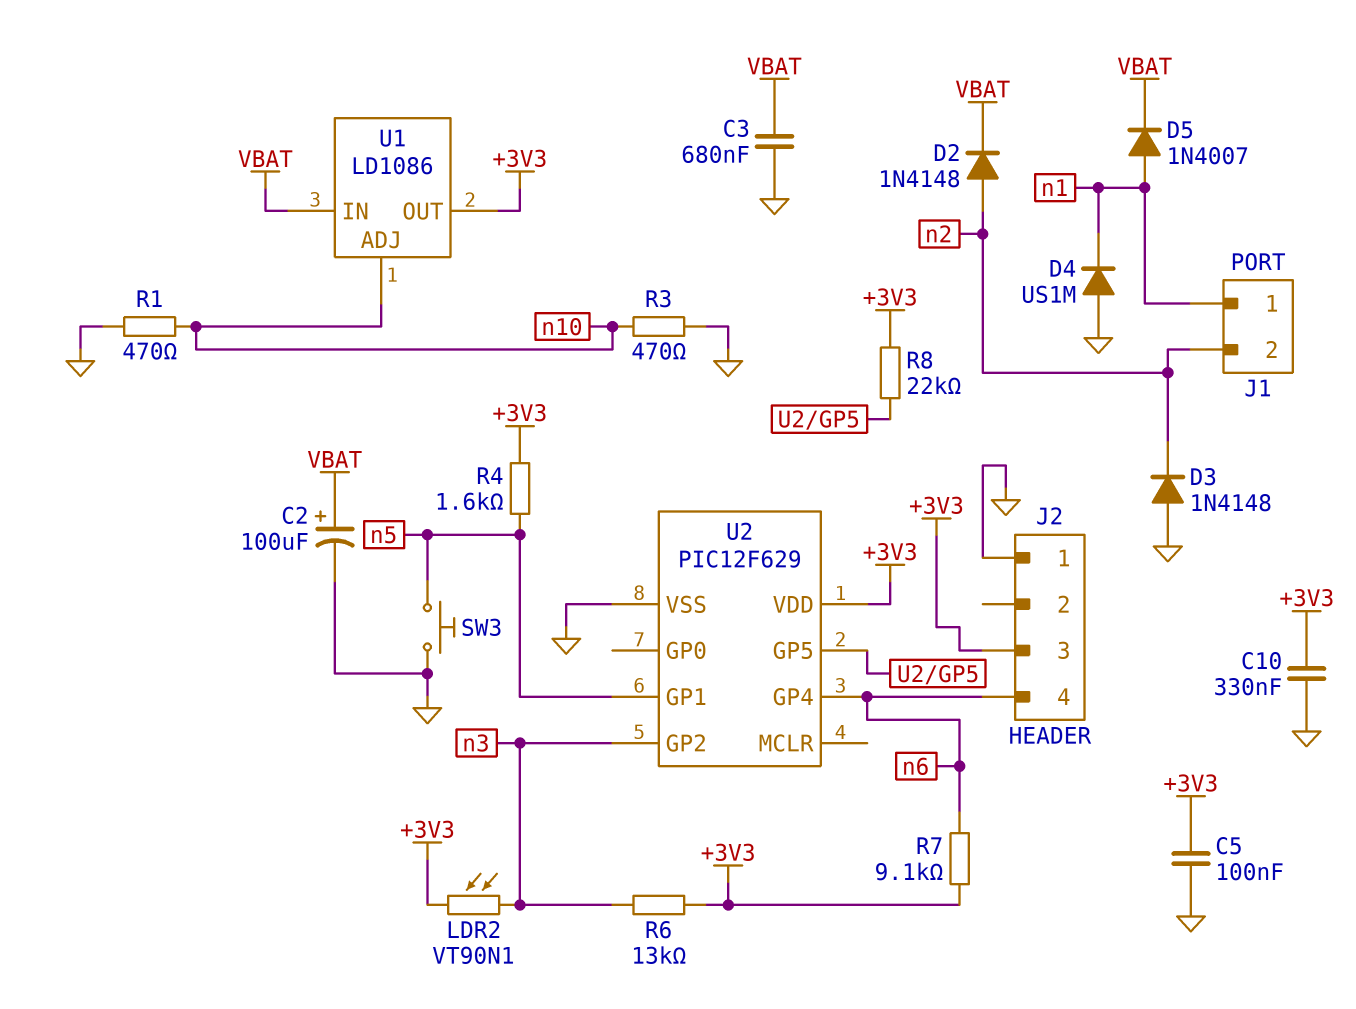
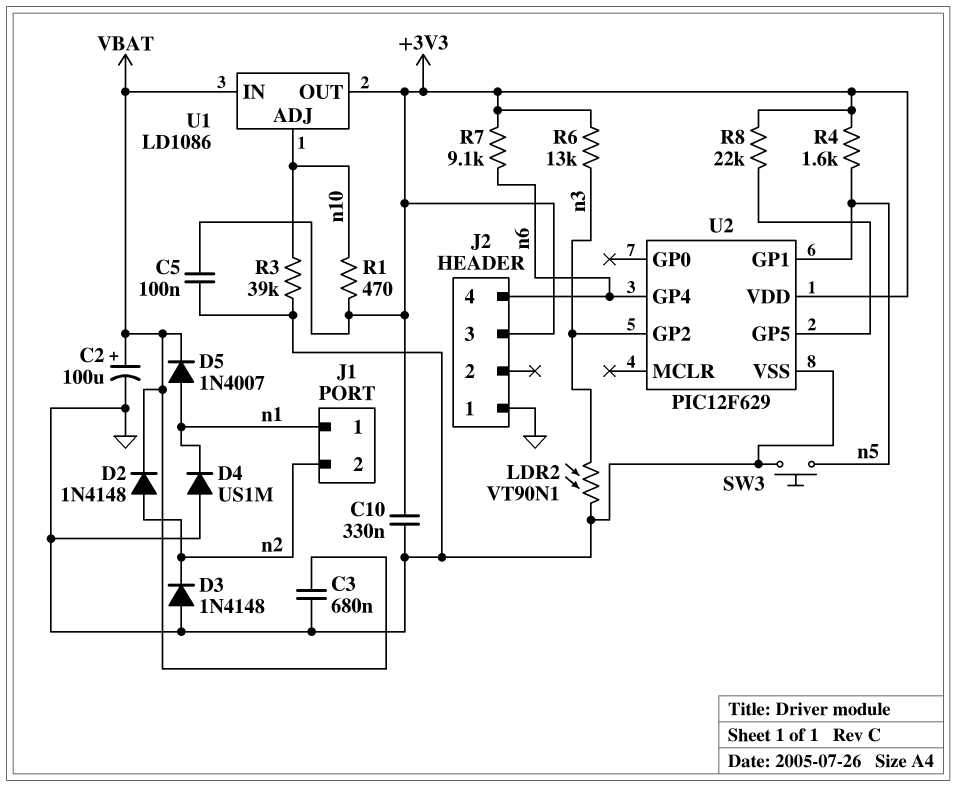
LDR2: VT90N1 (+3V3, n3) -> VT90N1 (GND, n3)
R1: 470 (GND, n10) -> 470 (+3V3, n10)
R3: 470 (GND, n10) -> 39k (GND, n10)

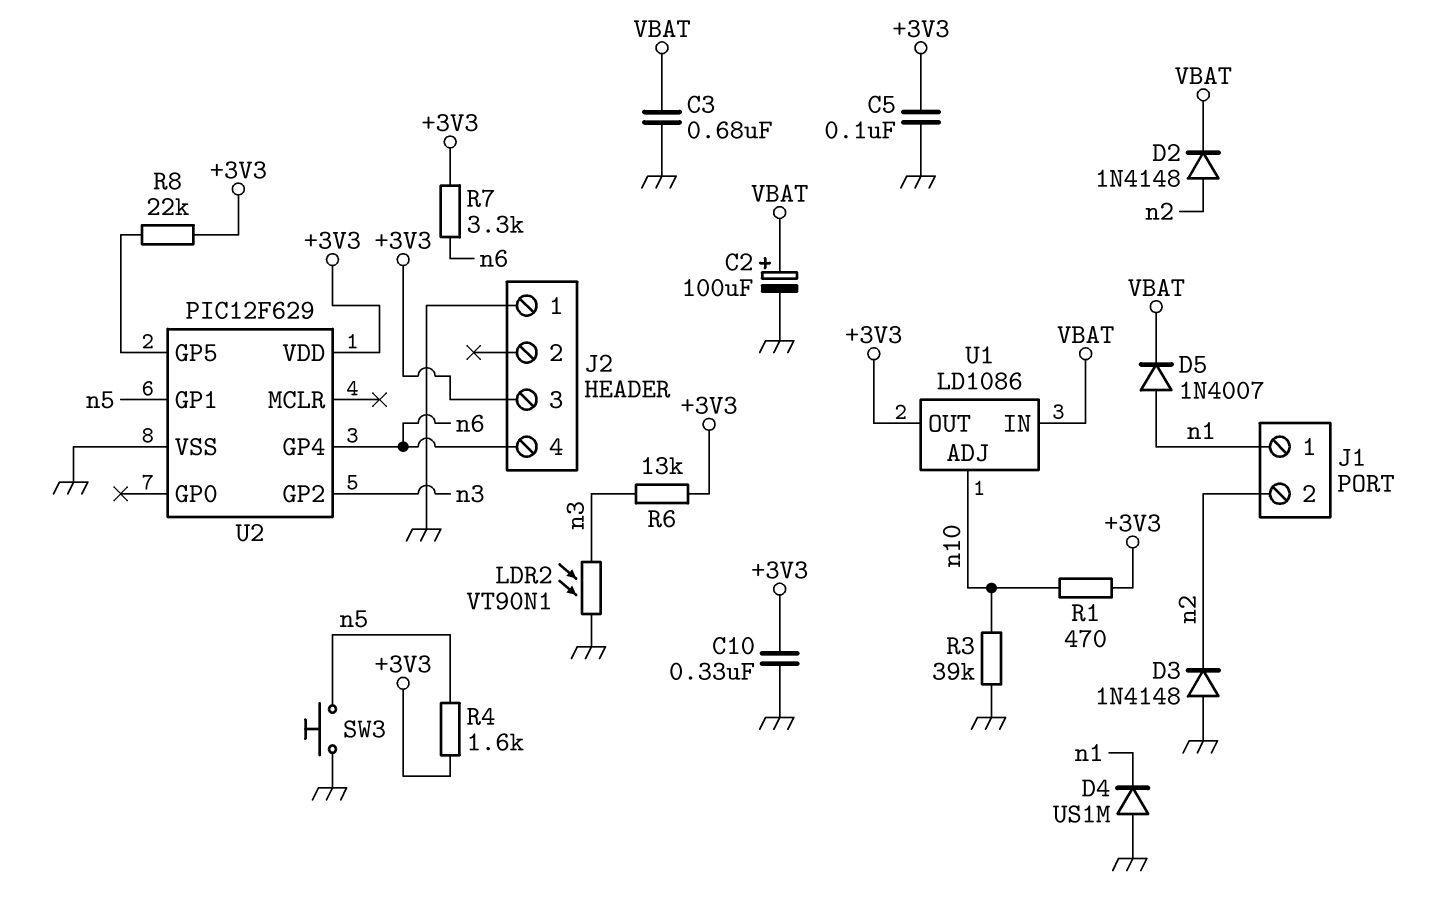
R7: 9.1k (+3V3, n6) -> 3.3k (+3V3, n6)

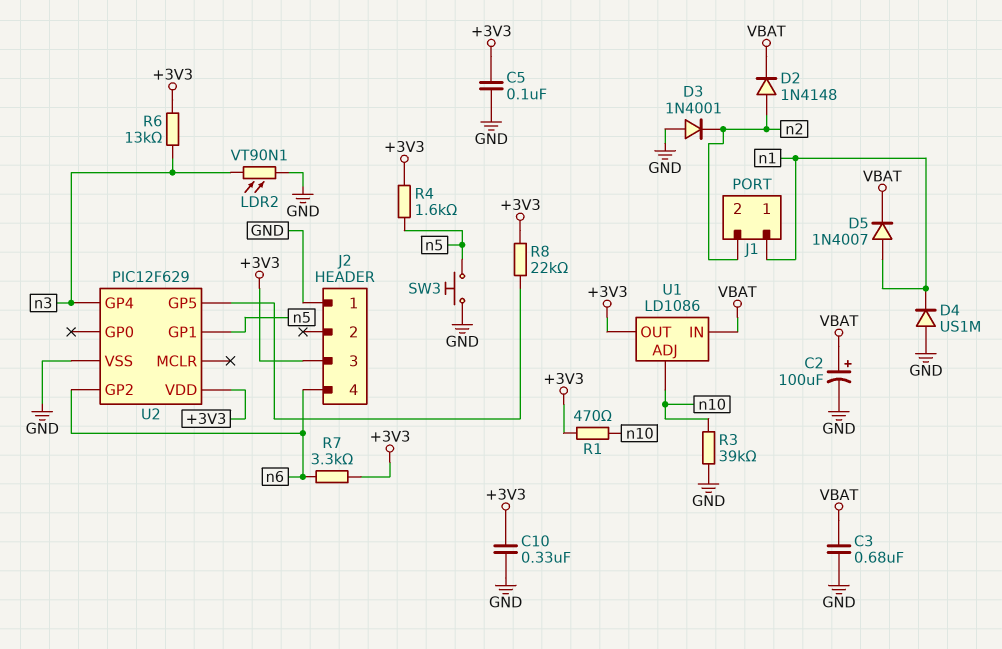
D3: diode 1N4148 (A GND, K n2) -> diode 1N4001 (A GND, K n2)
U2 pin GP2: n3 -> n6
U2 pin GP4: n6 -> n3

